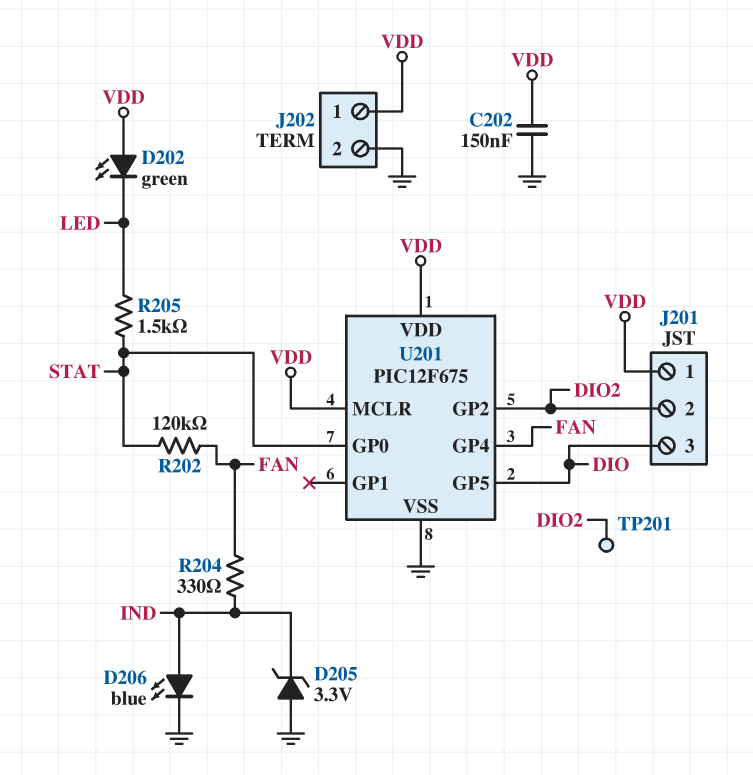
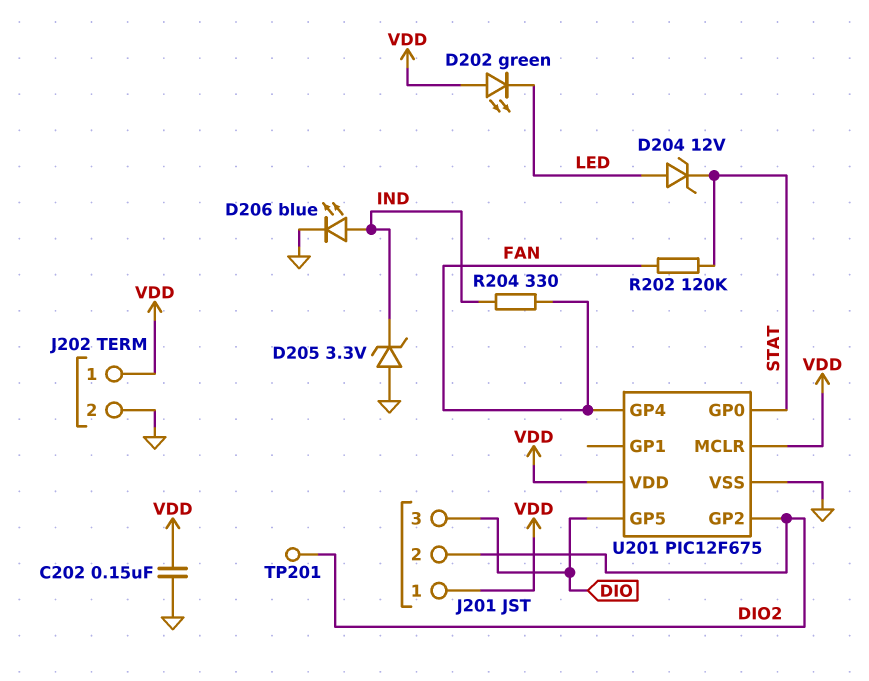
D204: none -> zener 12V (A LED, K STAT)
R205: 1.5k (LED, STAT) -> none

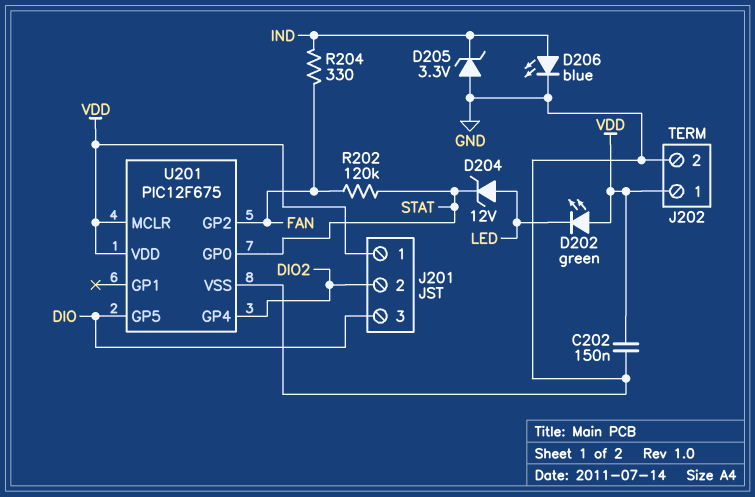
TP201: test point (DIO2) -> none
U201 pin GP2: DIO2 -> FAN
U201 pin GP4: FAN -> DIO2

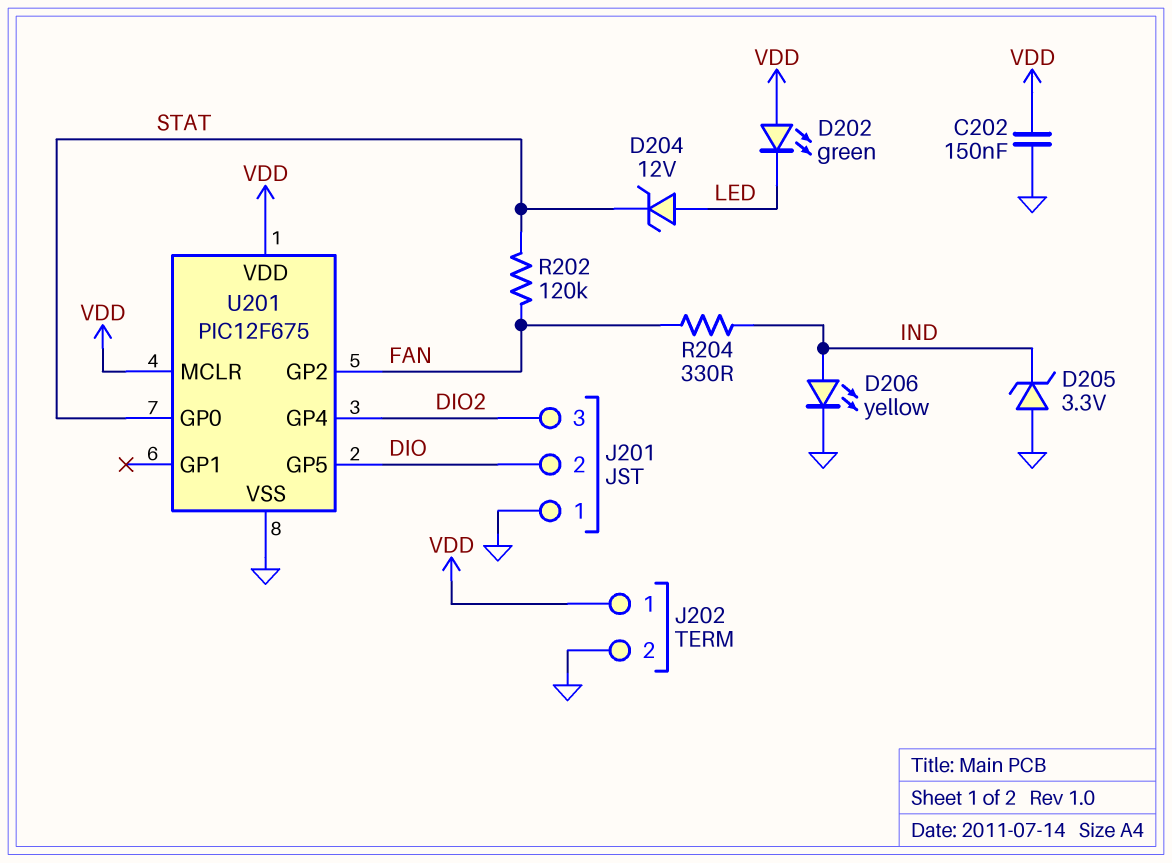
D206: LED blue (A IND, K GND) -> LED yellow (A IND, K GND)
J201 pin 1: VDD -> GND
J201 pin 2: DIO2 -> DIO
J201 pin 3: DIO -> DIO2

